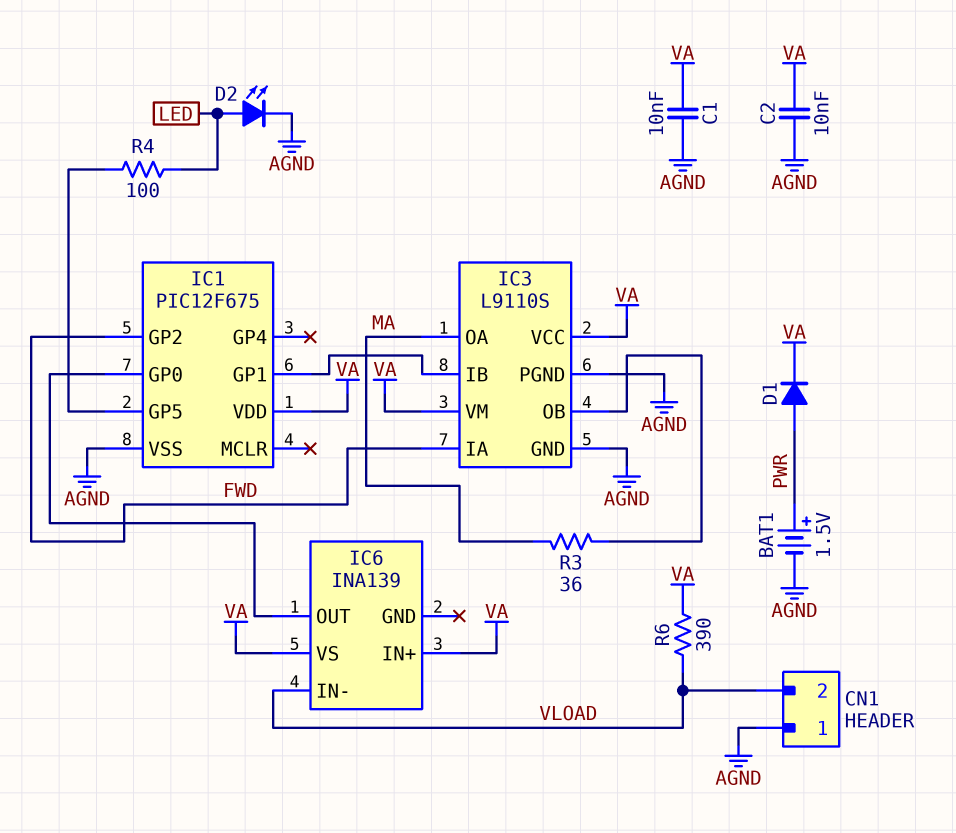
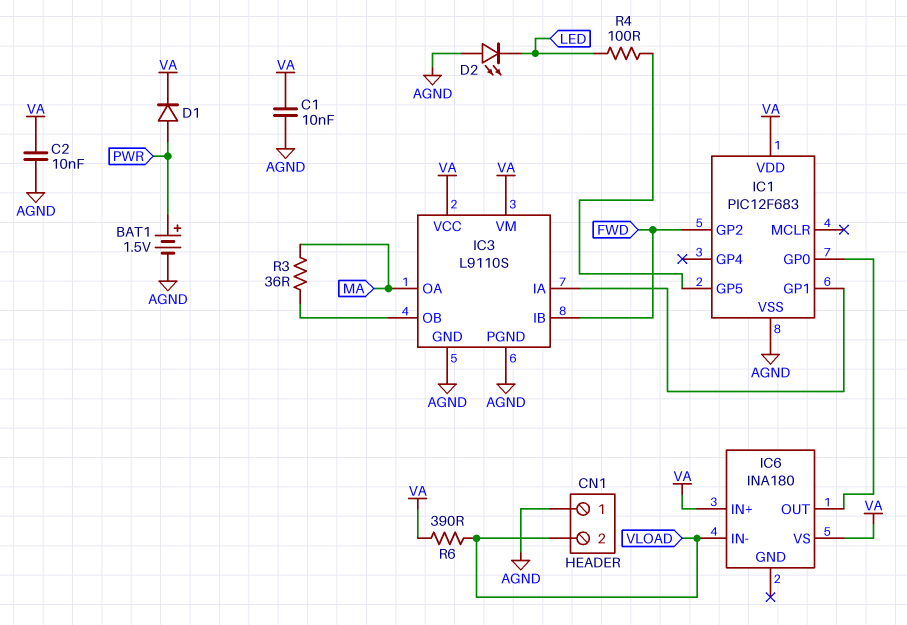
D2: LED (A LED, K AGND) -> LED (A AGND, K LED)
IC1: PIC12F675 -> PIC12F683
IC3 pin IA: FWD -> IC1/GP1
IC3 pin IB: IC1/GP1 -> FWD
IC6: INA139 -> INA180

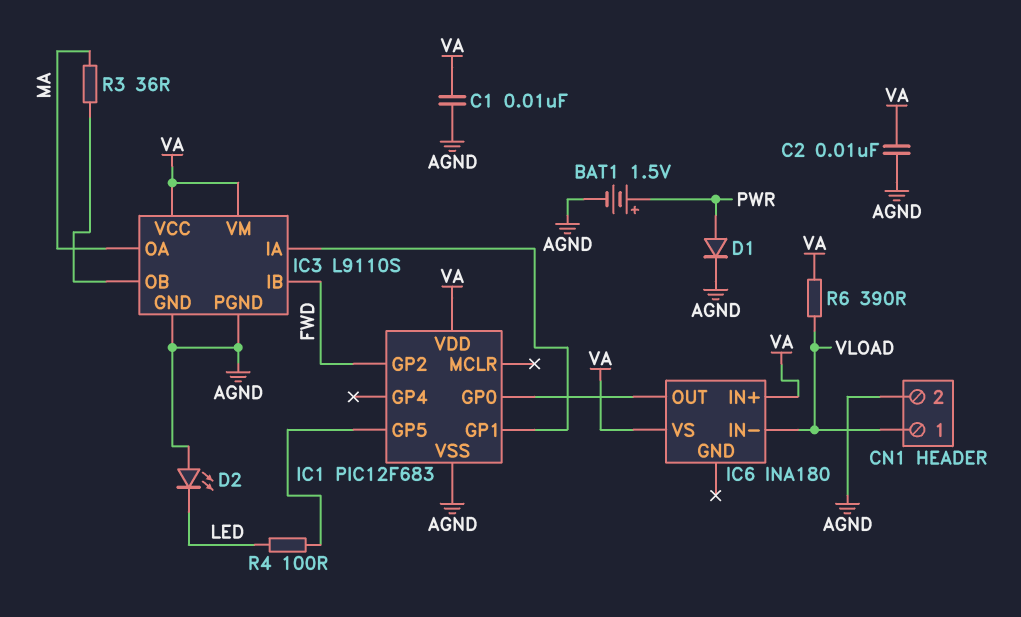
CN1 pin 1: AGND -> VLOAD
CN1 pin 2: VLOAD -> AGND
D1: diode (A PWR, K VA) -> diode (A PWR, K AGND)

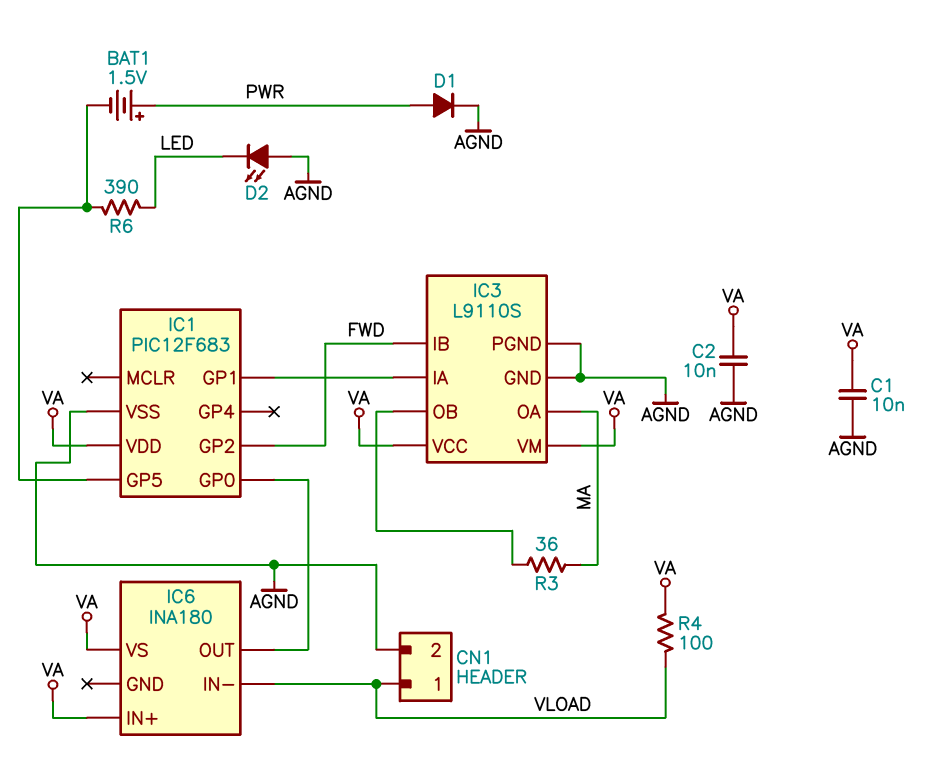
BAT1: 1.5V (plus PWR, minus AGND) -> 1.5V (plus PWR, minus IC1/GP5)
R4: 100 (IC1/GP5, LED) -> 100 (VA, VLOAD)
R6: 390 (VA, VLOAD) -> 390 (IC1/GP5, LED)

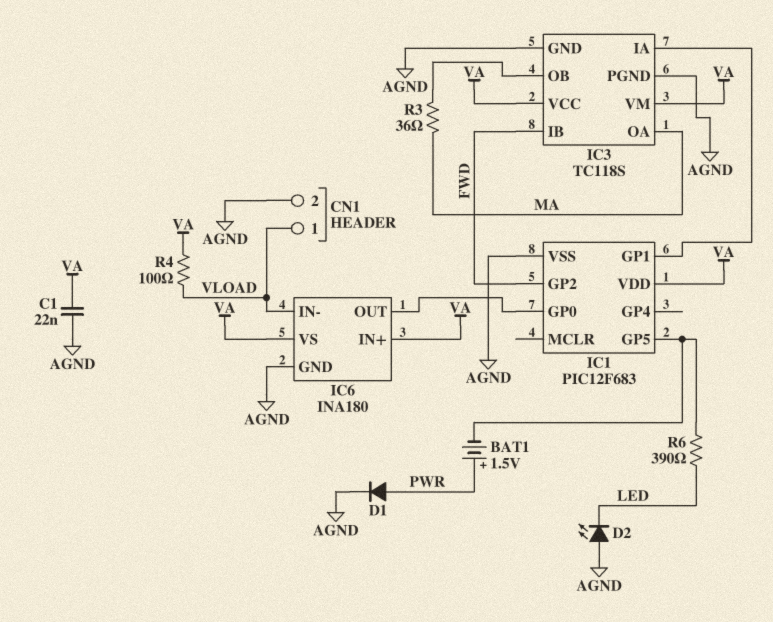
C1: 10nF (AGND, VA) -> 22nF (AGND, VA)
C2: 10nF (AGND, VA) -> none
IC3: L9110S -> TC118S
IC6 pin GND: none -> AGND

